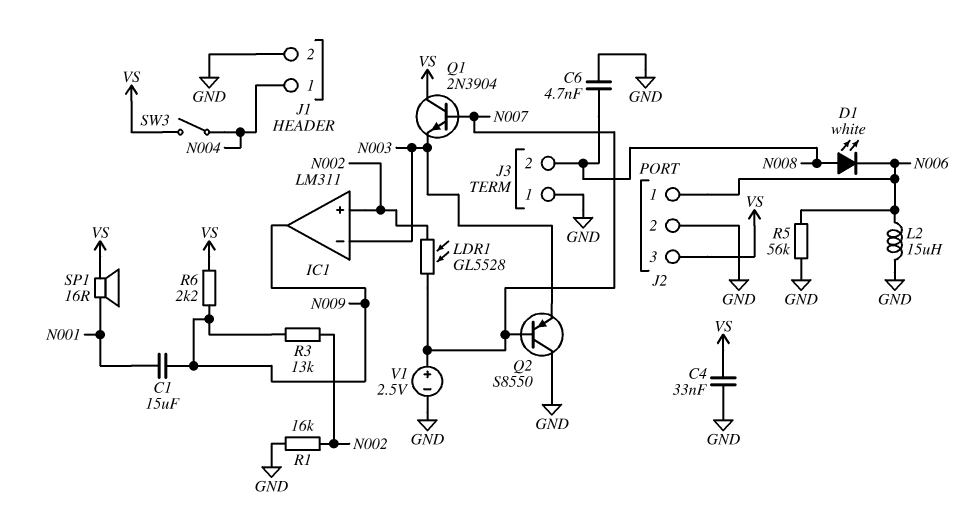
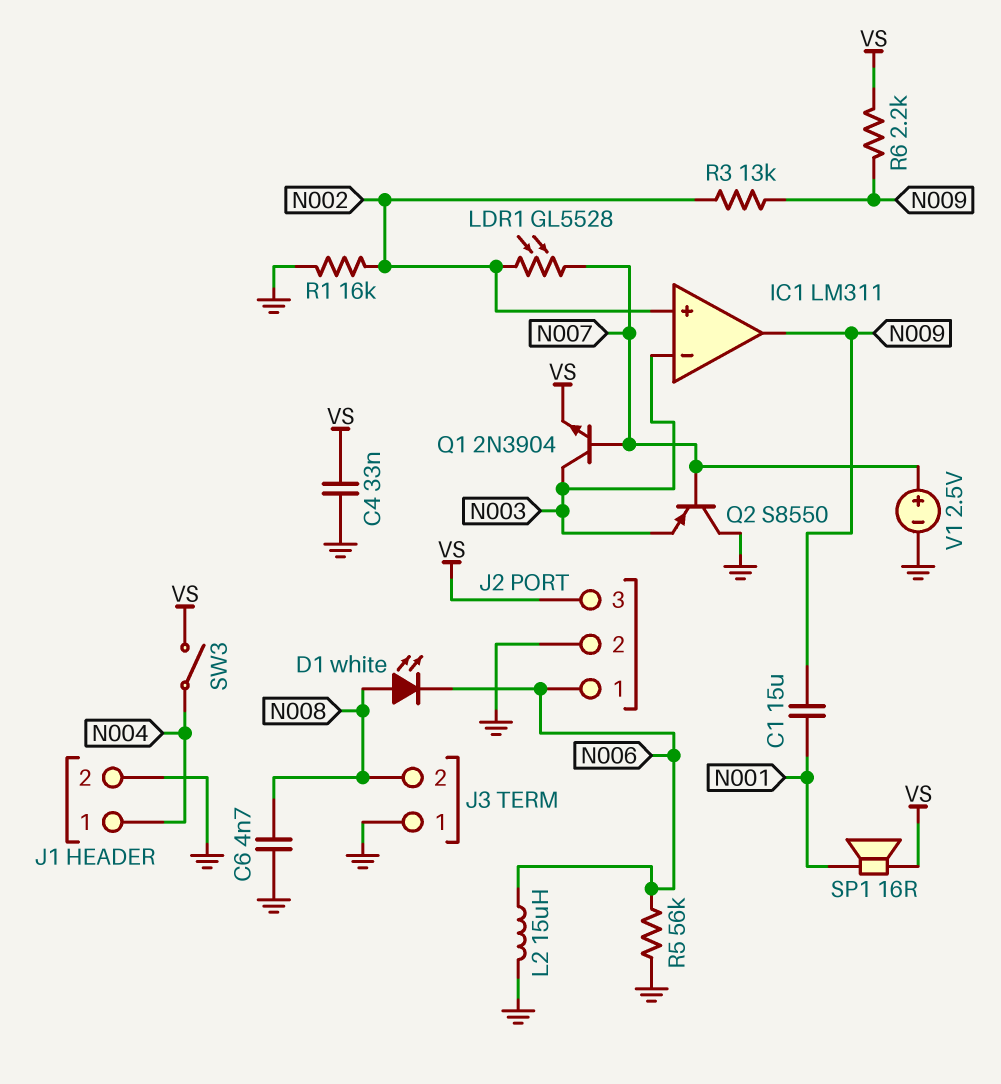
Q1: NPN 2N3904 (B N007, C VS, E N003) -> NPN 2N3904 (B N007, C N003, E VS)

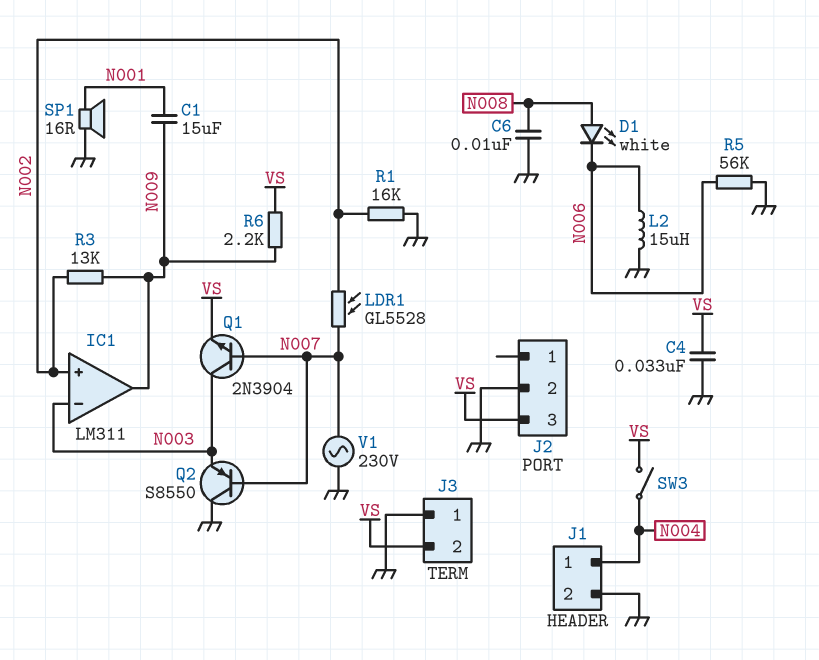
C6: 4.7nF (GND, N008) -> 10nF (GND, N008)
J2 pin 1: N006 -> none
J3 pin 2: N008 -> VS
SP1: speaker 16R (N001, VS) -> speaker 16R (GND, N001)
V1: 2.5V (plus N007, minus GND) -> AC 230V (GND, N007)

